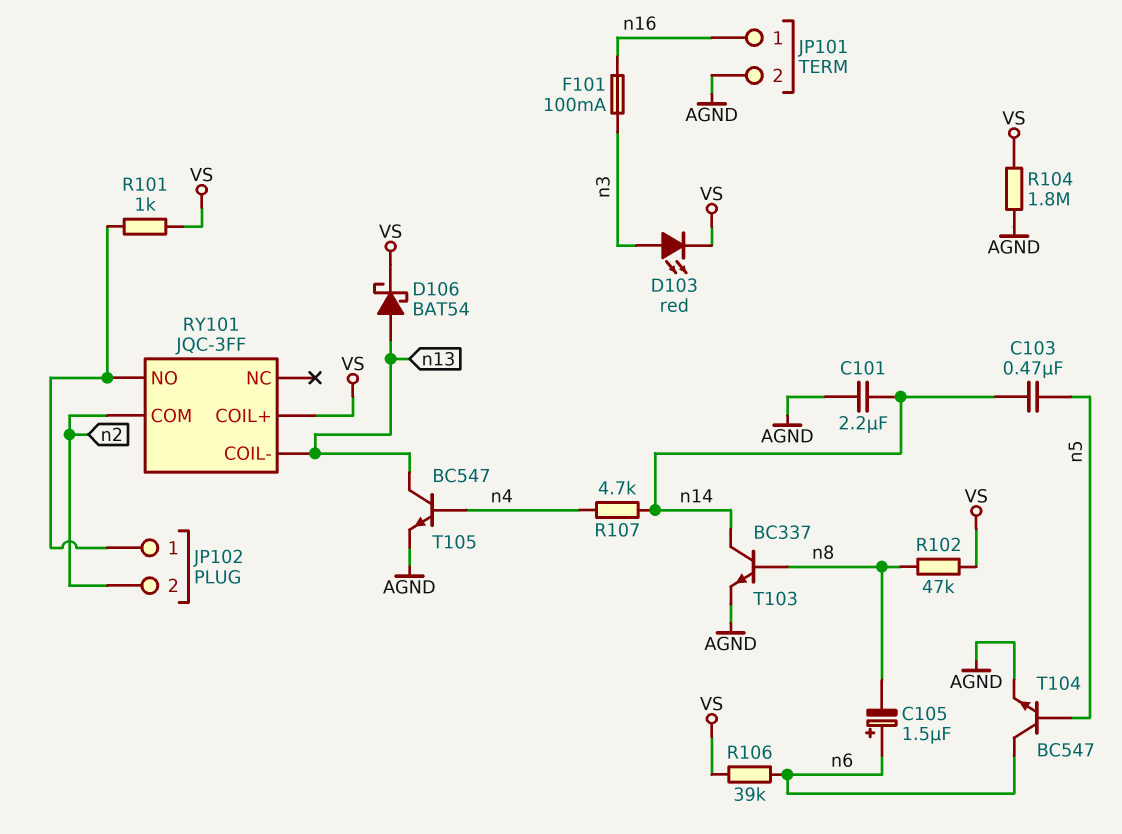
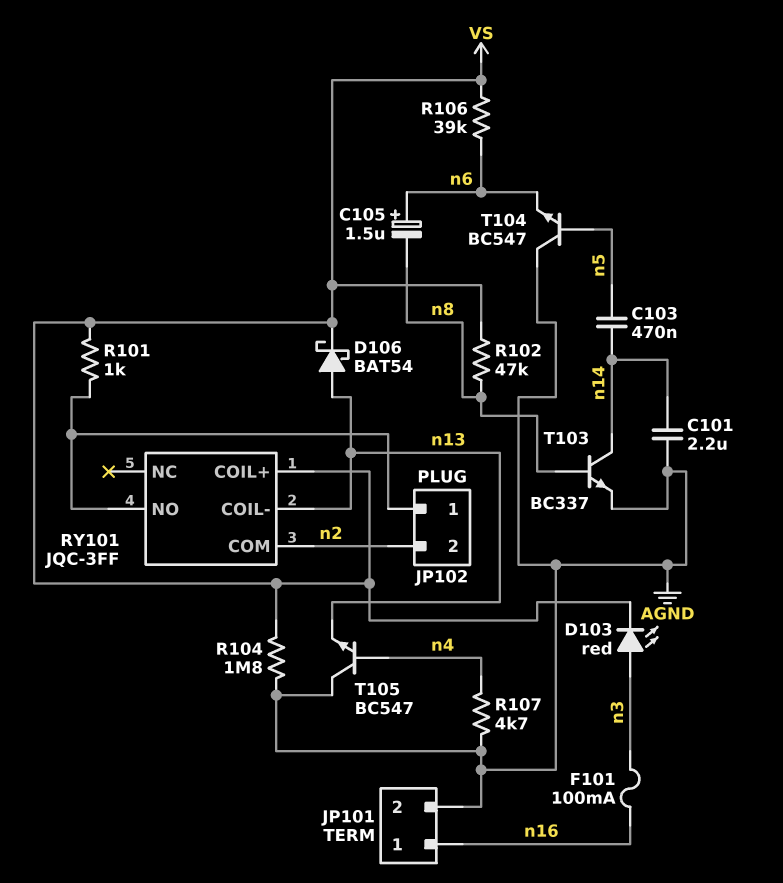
R107: 4.7k (n4, n14) -> 4.7k (AGND, n4)
T104: NPN BC547 (B n5, C n6, E AGND) -> NPN BC547 (B n5, C AGND, E n6)
T105: NPN BC547 (B n4, C n13, E AGND) -> NPN BC547 (B n4, C AGND, E n13)

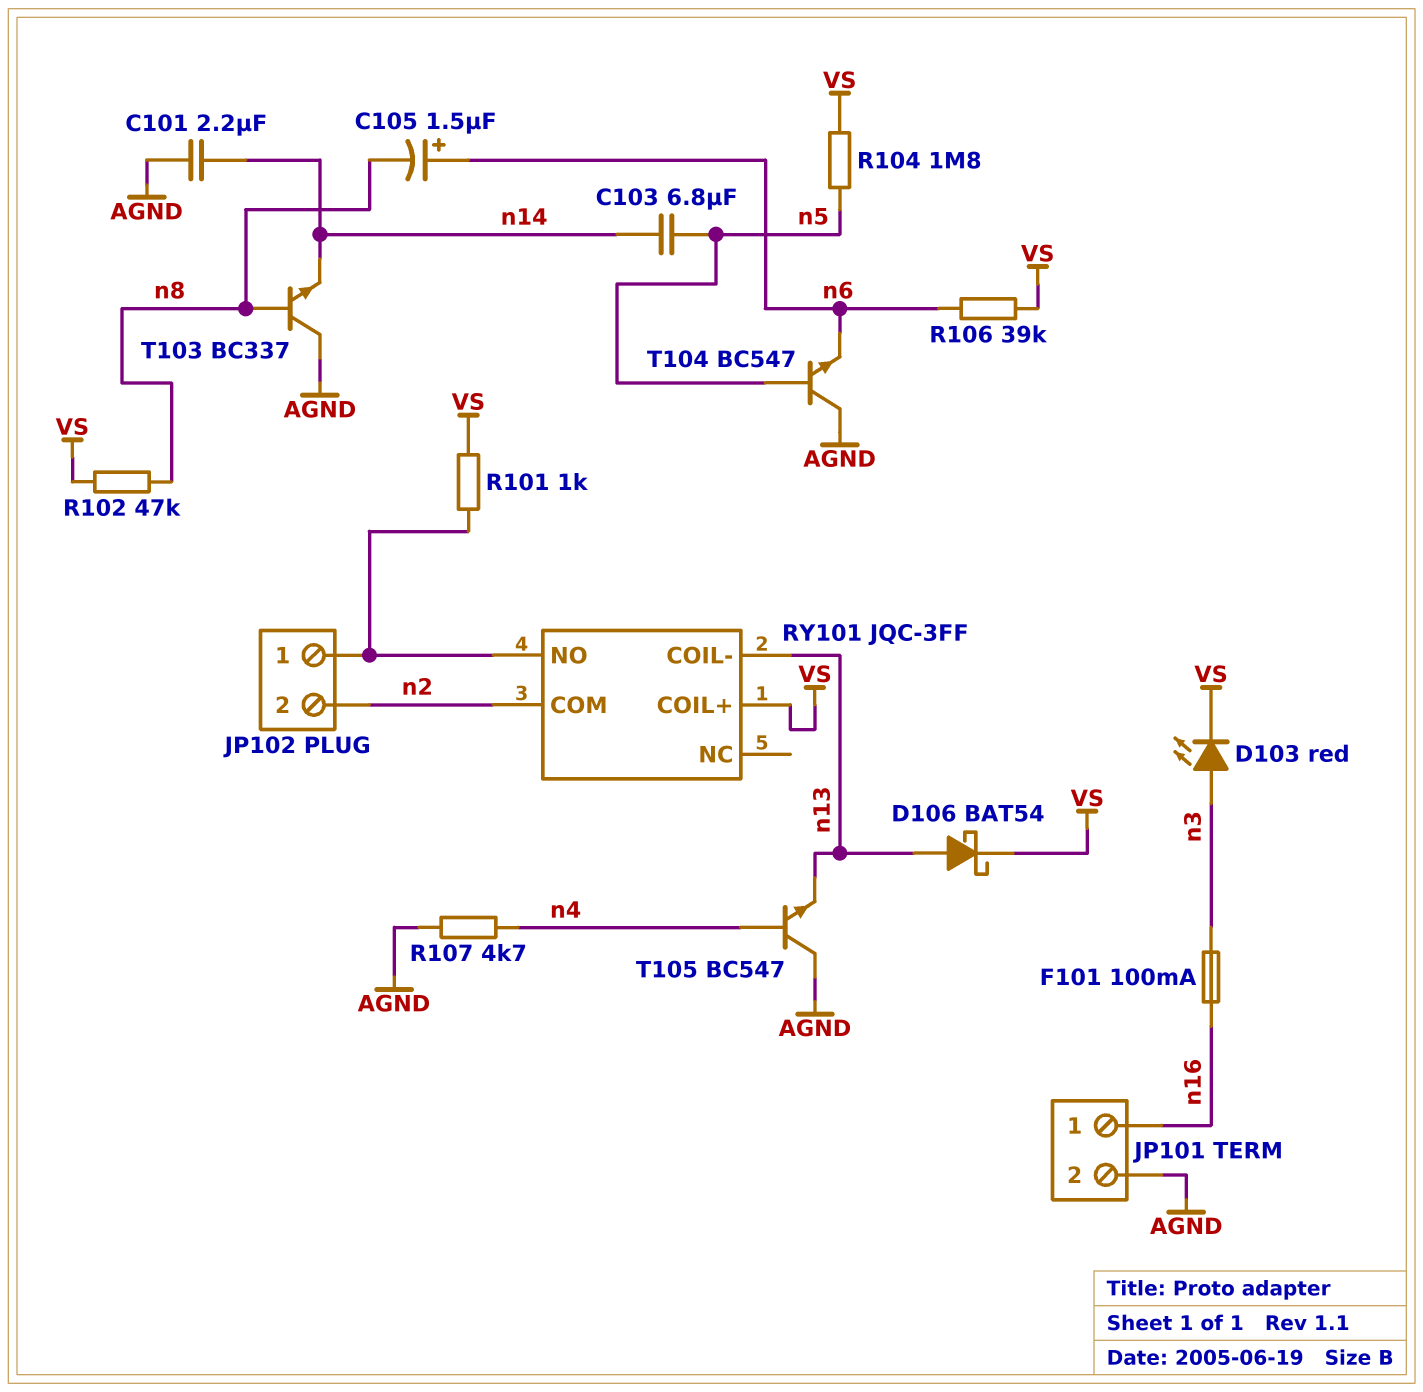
C103: 470nF (n5, n14) -> 6.8uF (n5, n14)
R104: 1.8M (AGND, VS) -> 1.8M (VS, n5)
T103: NPN BC337 (B n8, C n14, E AGND) -> NPN BC337 (B n8, C AGND, E n14)

